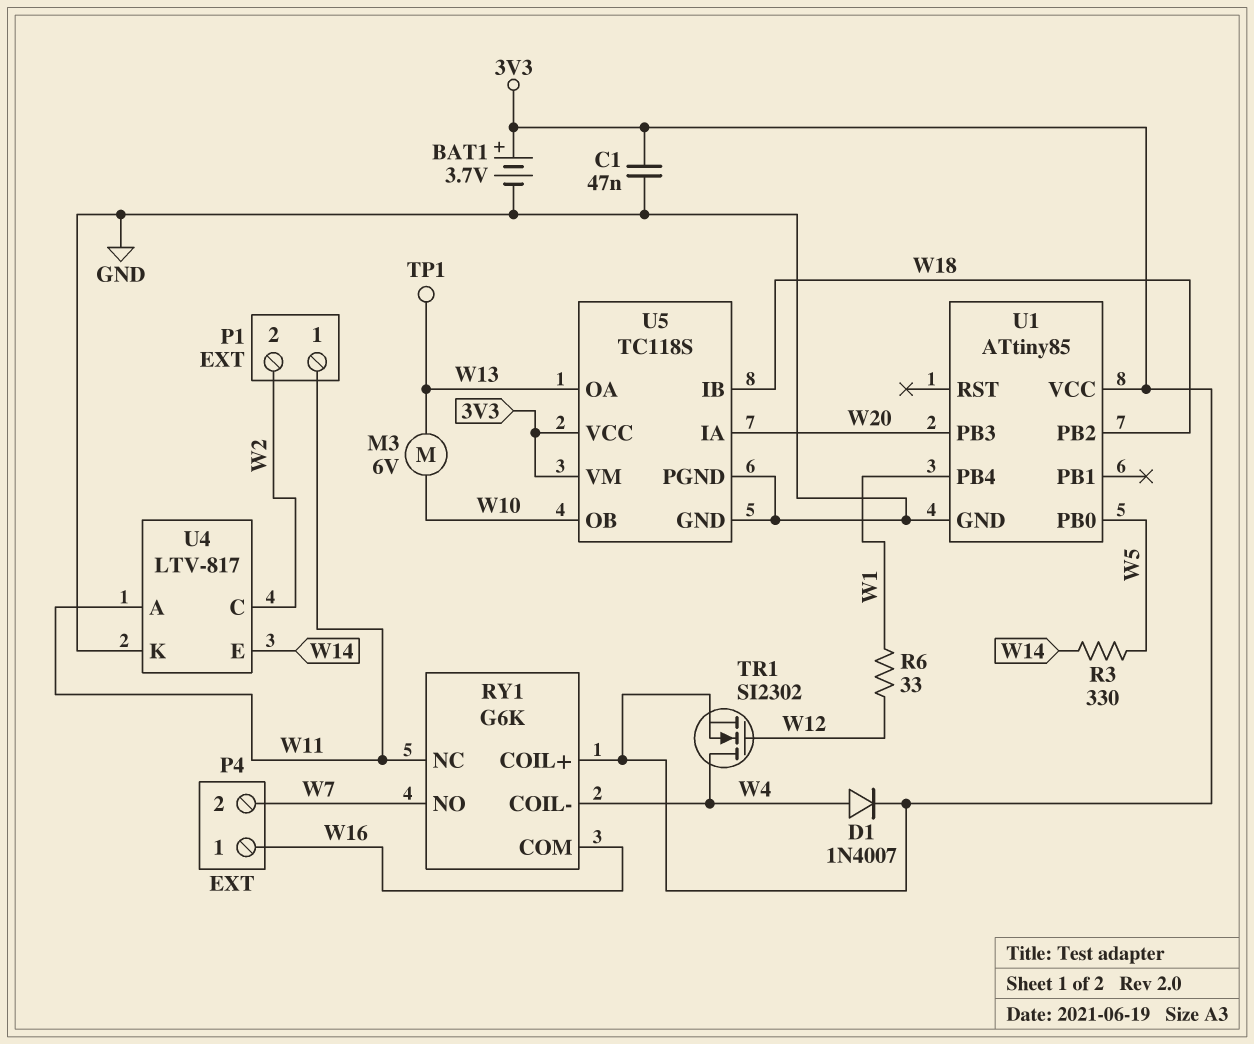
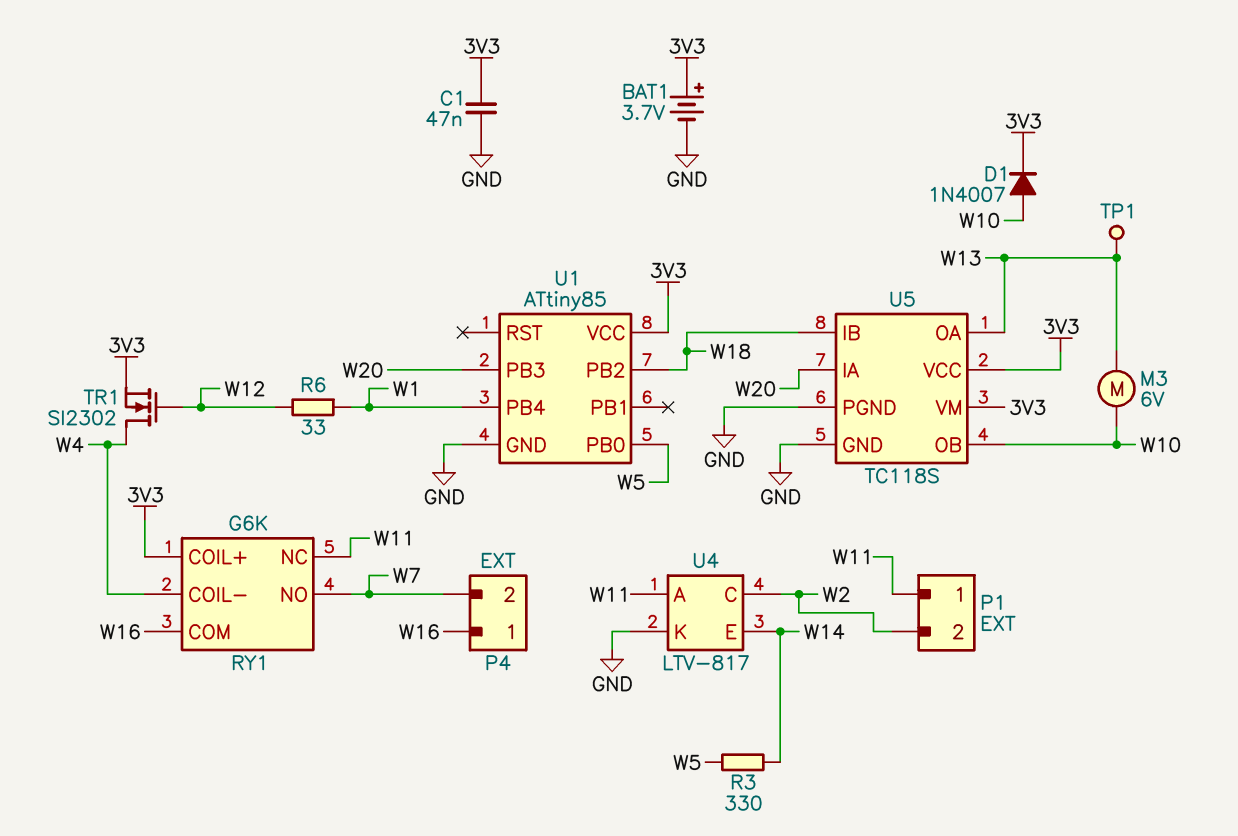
D1: diode 1N4007 (A W4, K 3V3) -> diode 1N4007 (A W10, K 3V3)

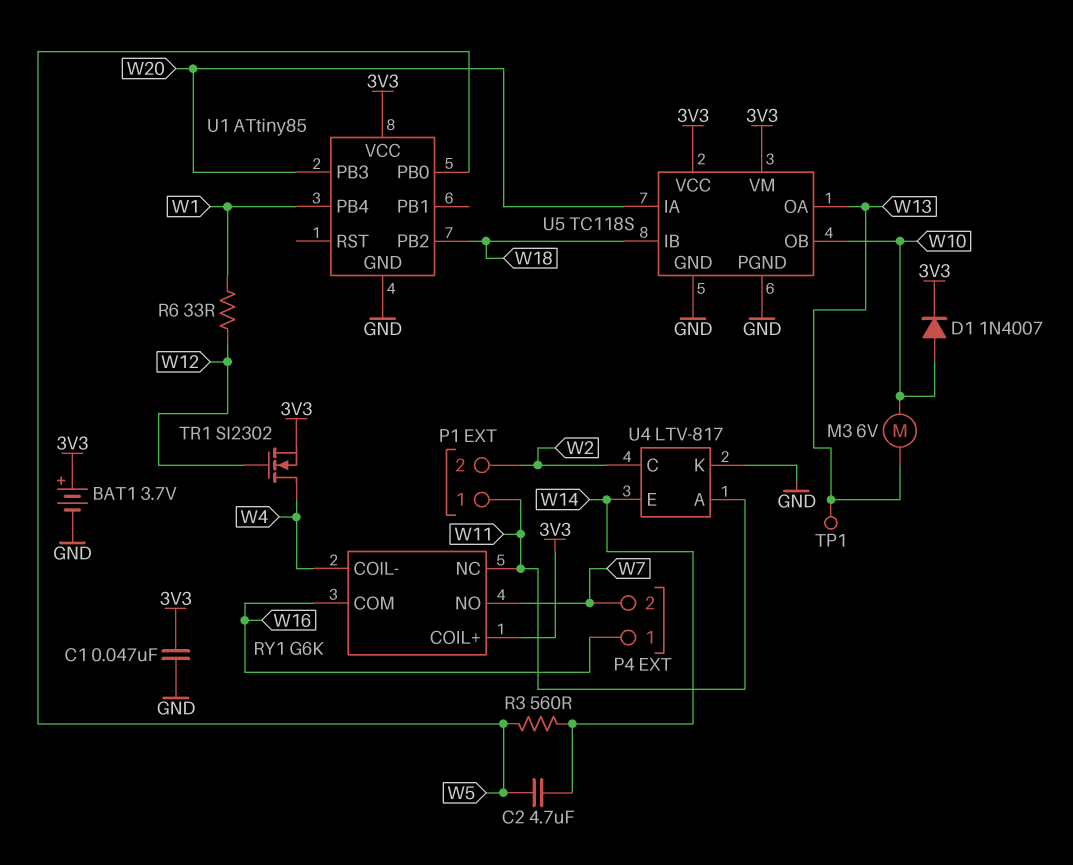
C2: none -> 4.7uF (W5, W14)
R3: 330 (W5, W14) -> 560 (W5, W14)

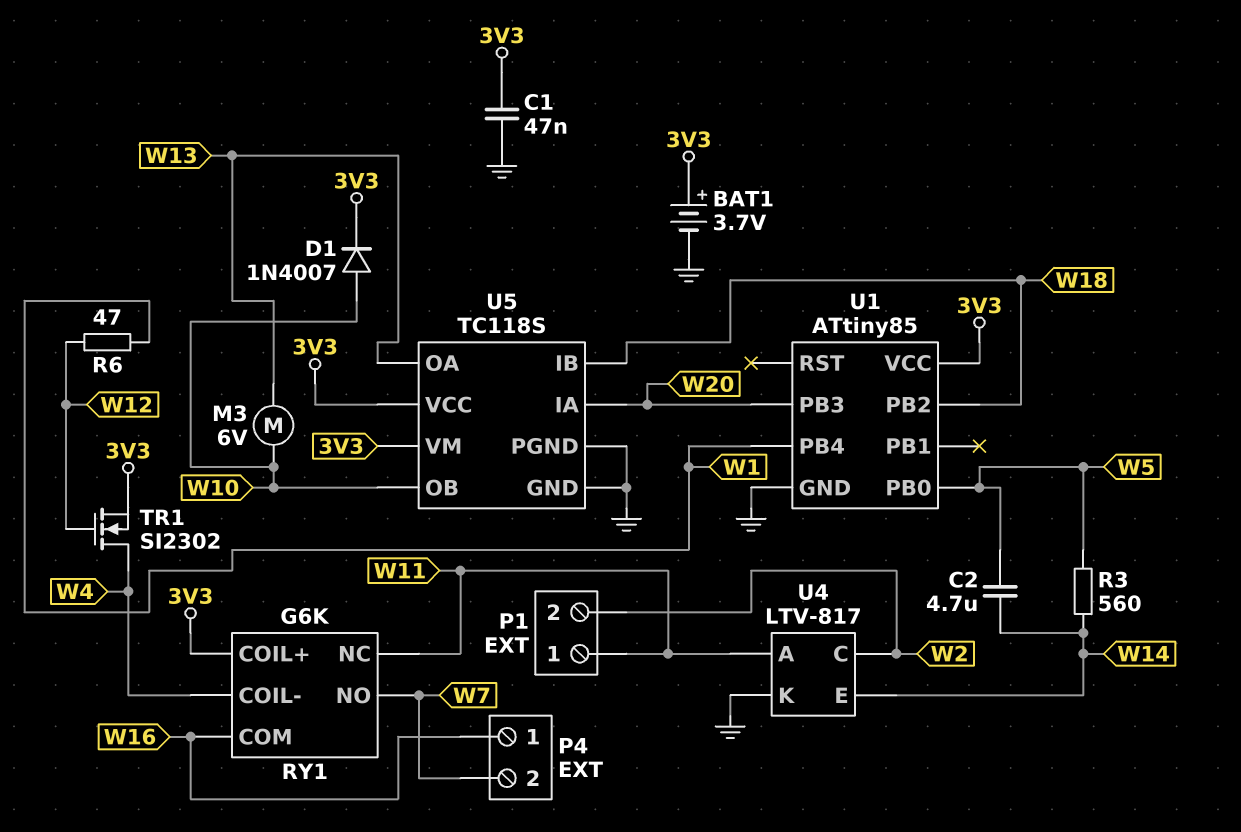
R6: 33 (W1, W12) -> 47 (W1, W12)
TP1: test point (W13) -> none

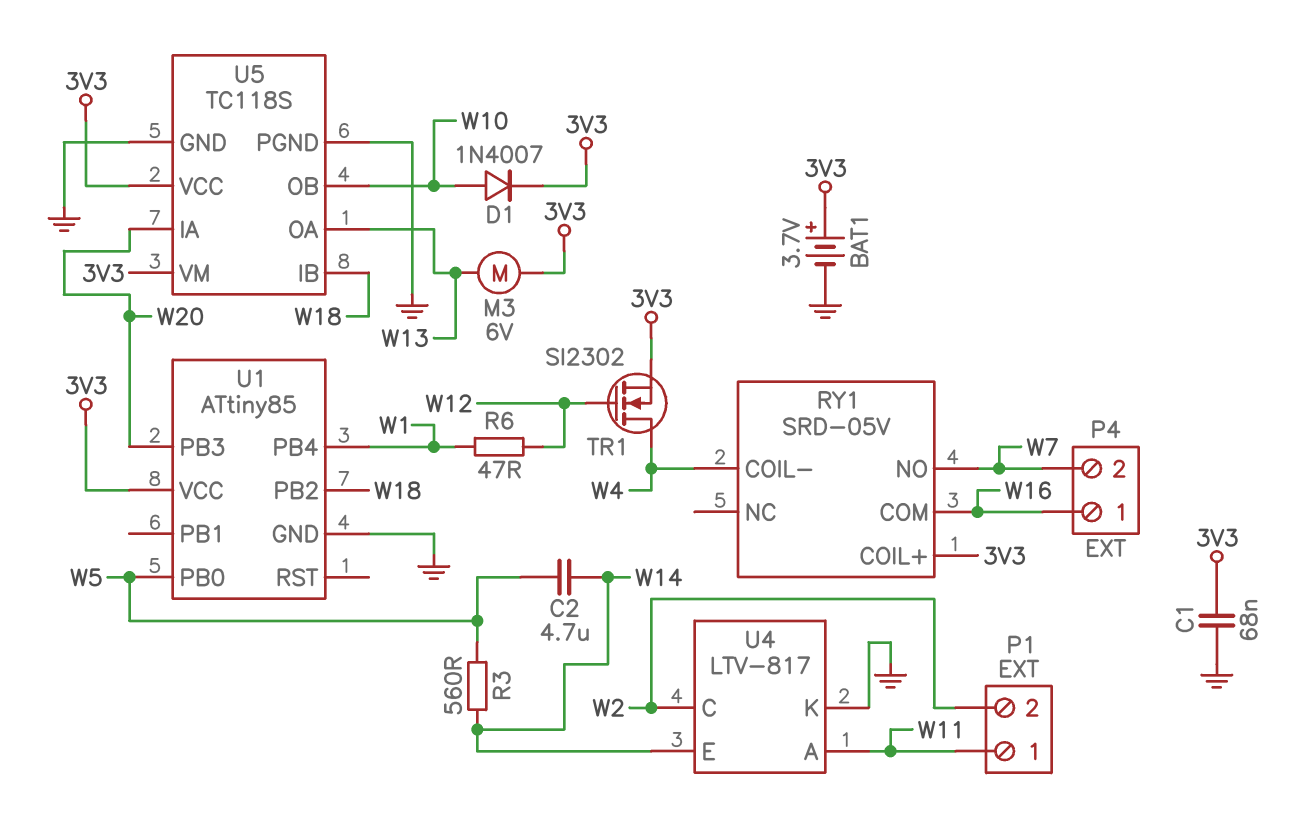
C1: 47nF (3V3, GND) -> 68nF (3V3, GND)
M3: motor 6V (W10, W13) -> motor 6V (3V3, W13)
RY1: G6K -> SRD-05V
RY1 pin NC: W11 -> none

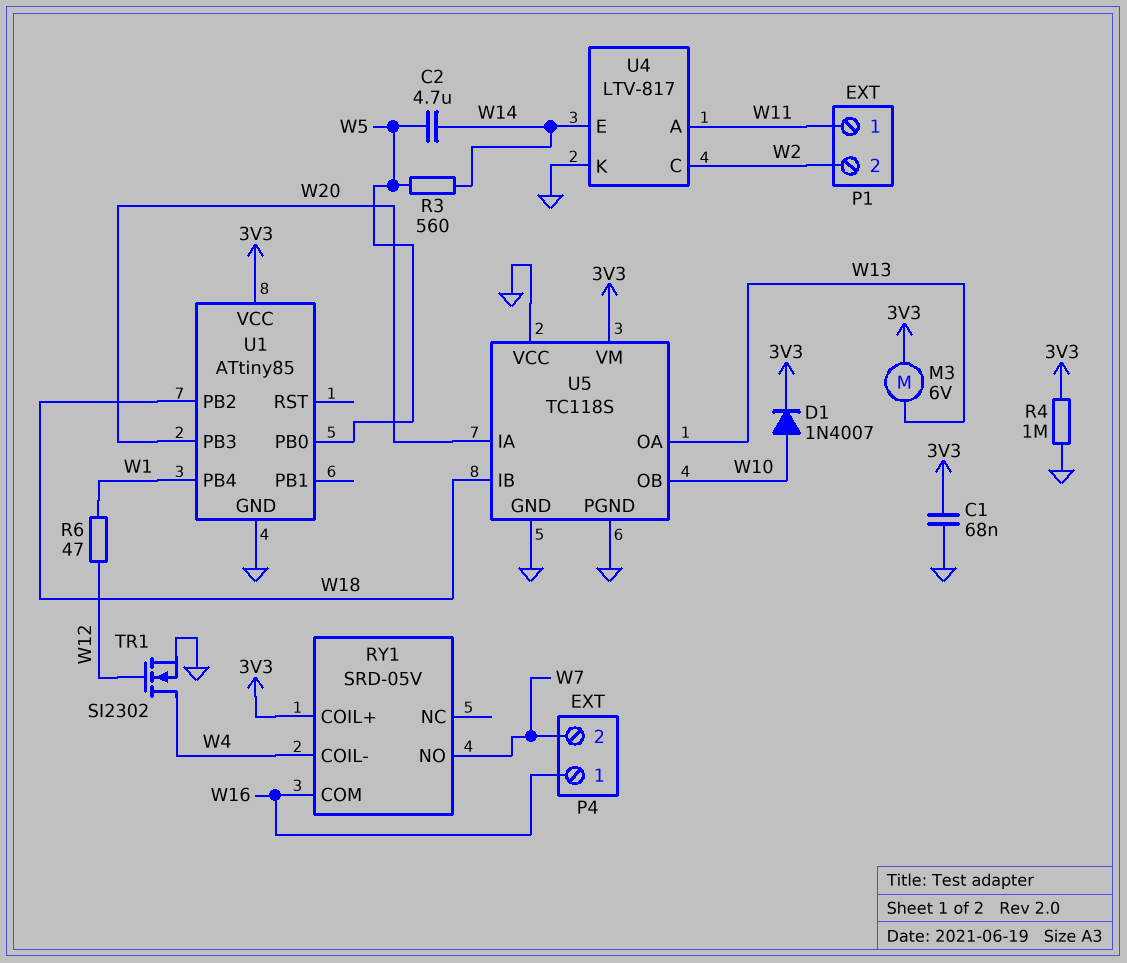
BAT1: 3.7V (plus 3V3, minus GND) -> none
R4: none -> 1M (3V3, GND)
TR1: NMOS SI2302 (G W12, D W4, S 3V3) -> NMOS SI2302 (G W12, D W4, S GND)
U5 pin VCC: 3V3 -> GND

